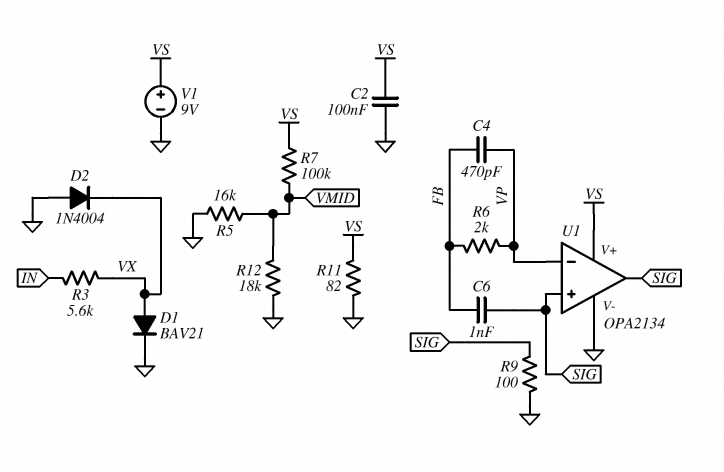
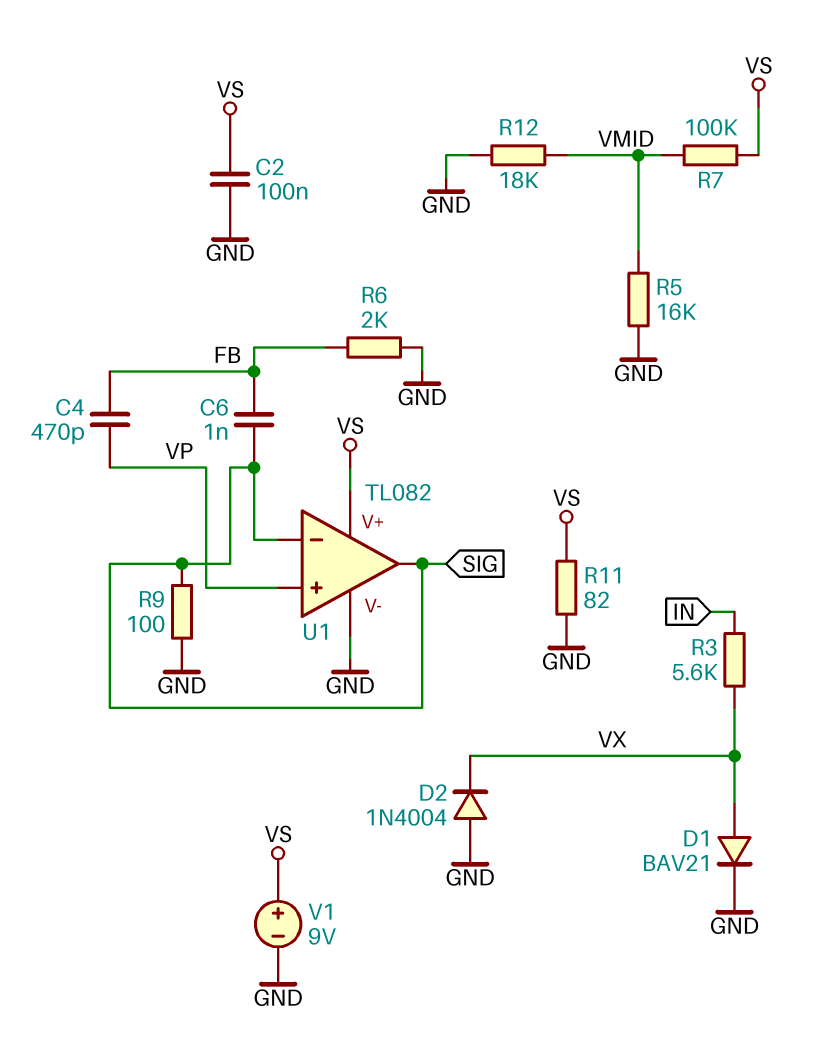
R6: 2k (FB, VP) -> 2k (FB, GND)
U1: OPA2134 -> TL082
U1 pin in+: SIG -> VP
U1 pin in-: VP -> SIG

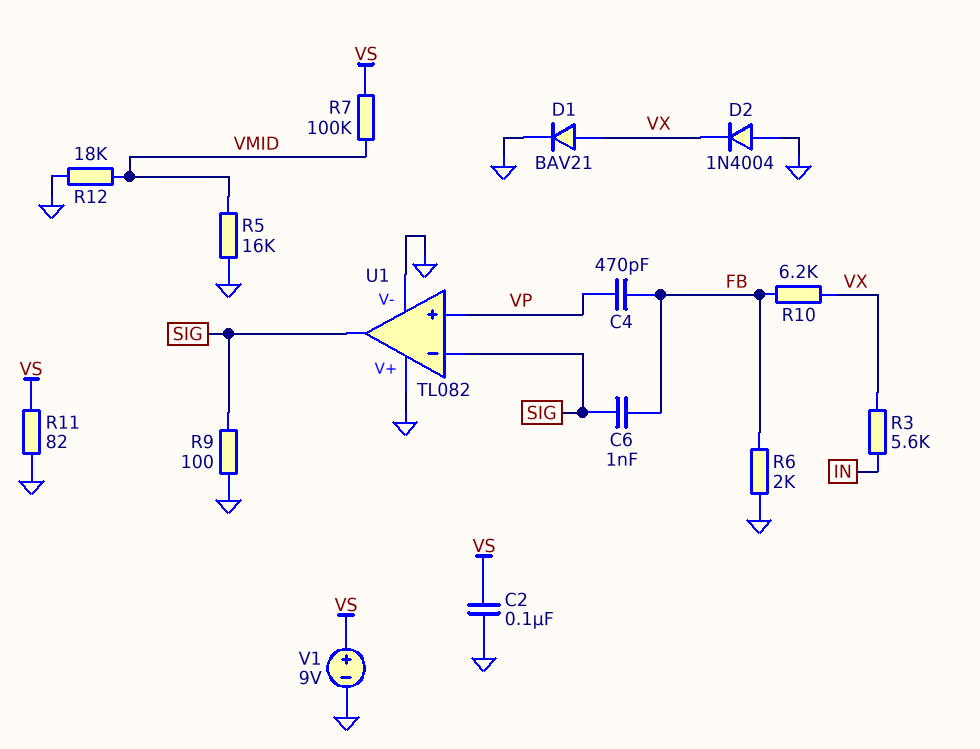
R10: none -> 6.2k (FB, VX)
U1 pin V+: VS -> GND

